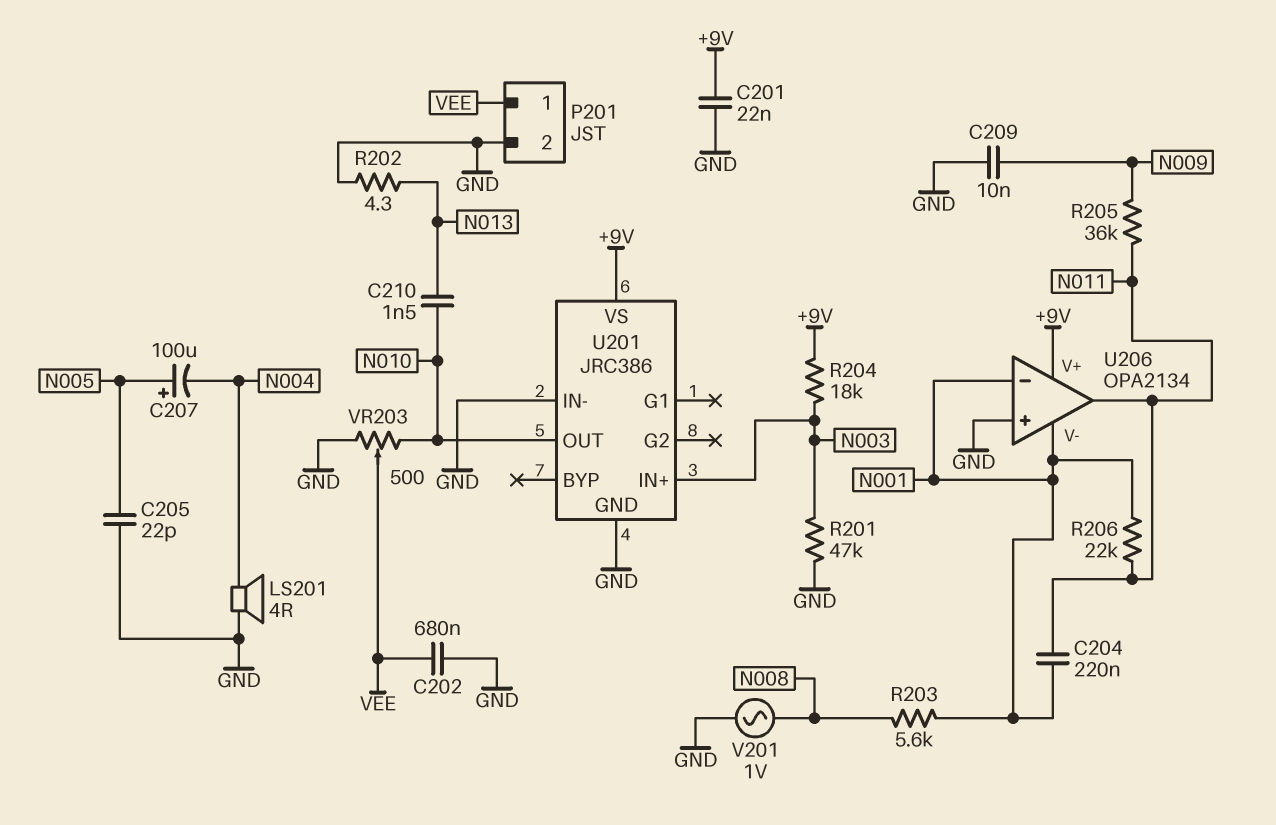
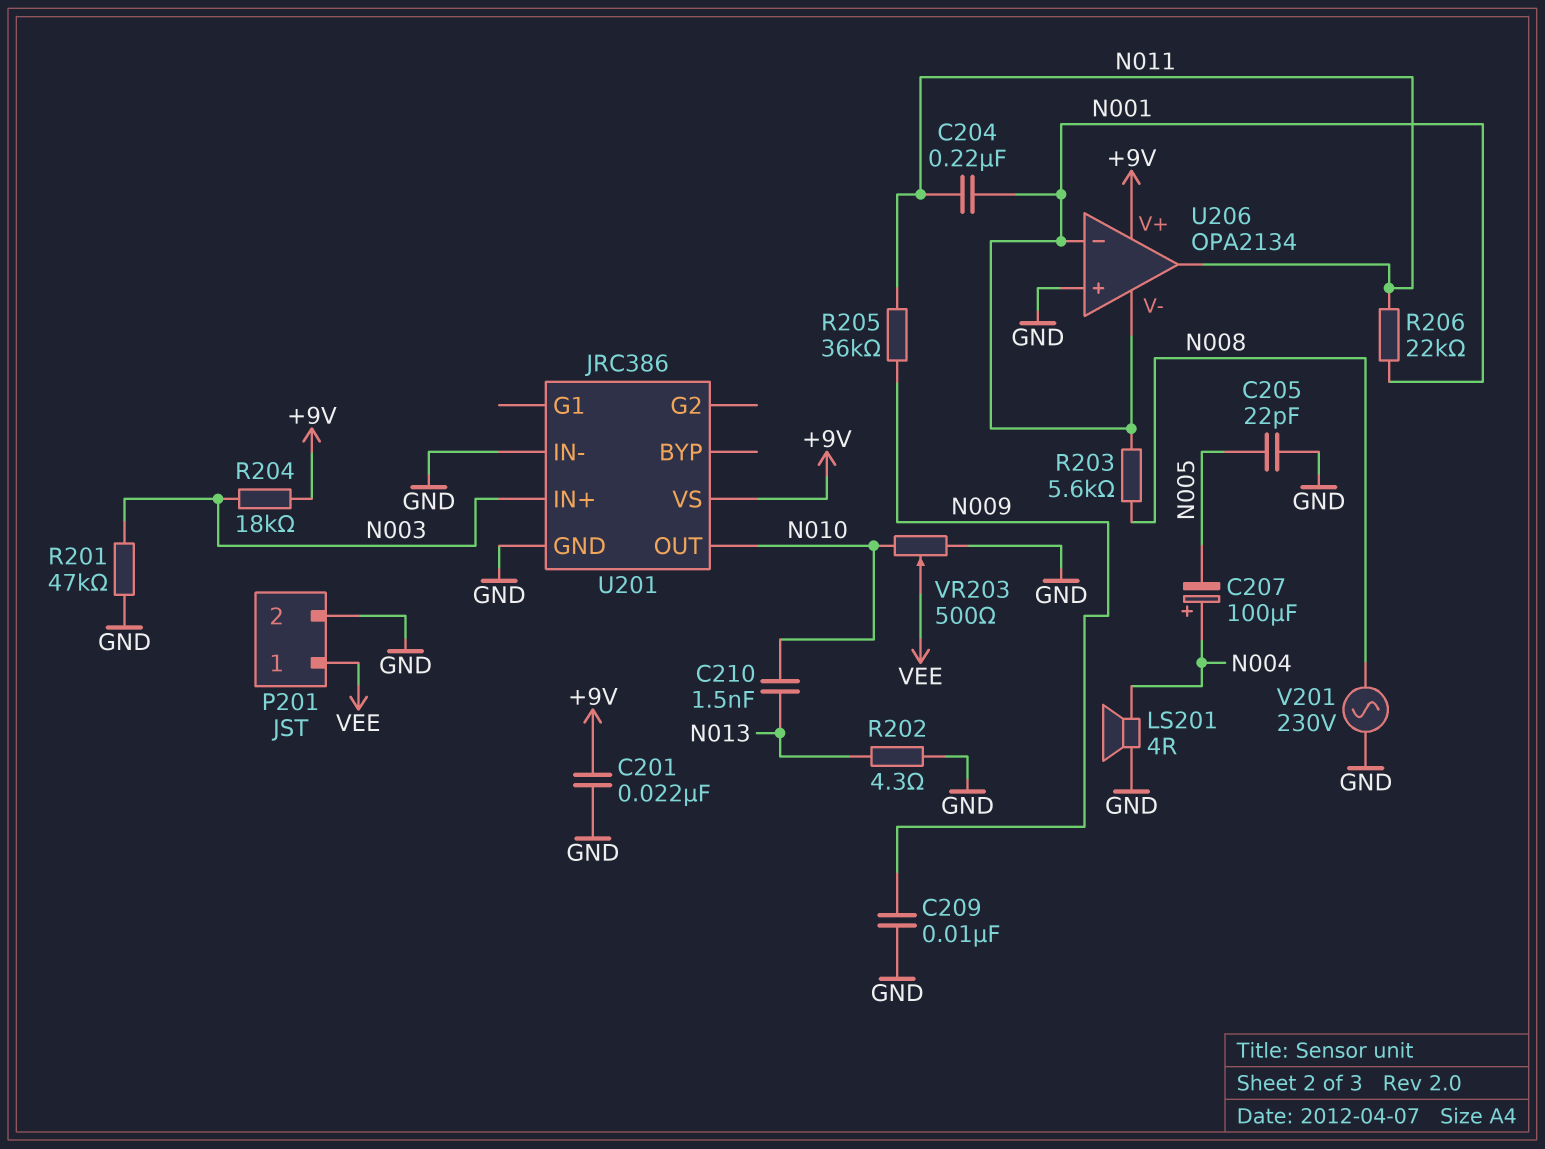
C202: 680nF (GND, VEE) -> none
C207: 100uF (plus N005, minus N004) -> 100uF (plus N004, minus N005)
V201: AC 1V (GND, N008) -> AC 230V (GND, N008)

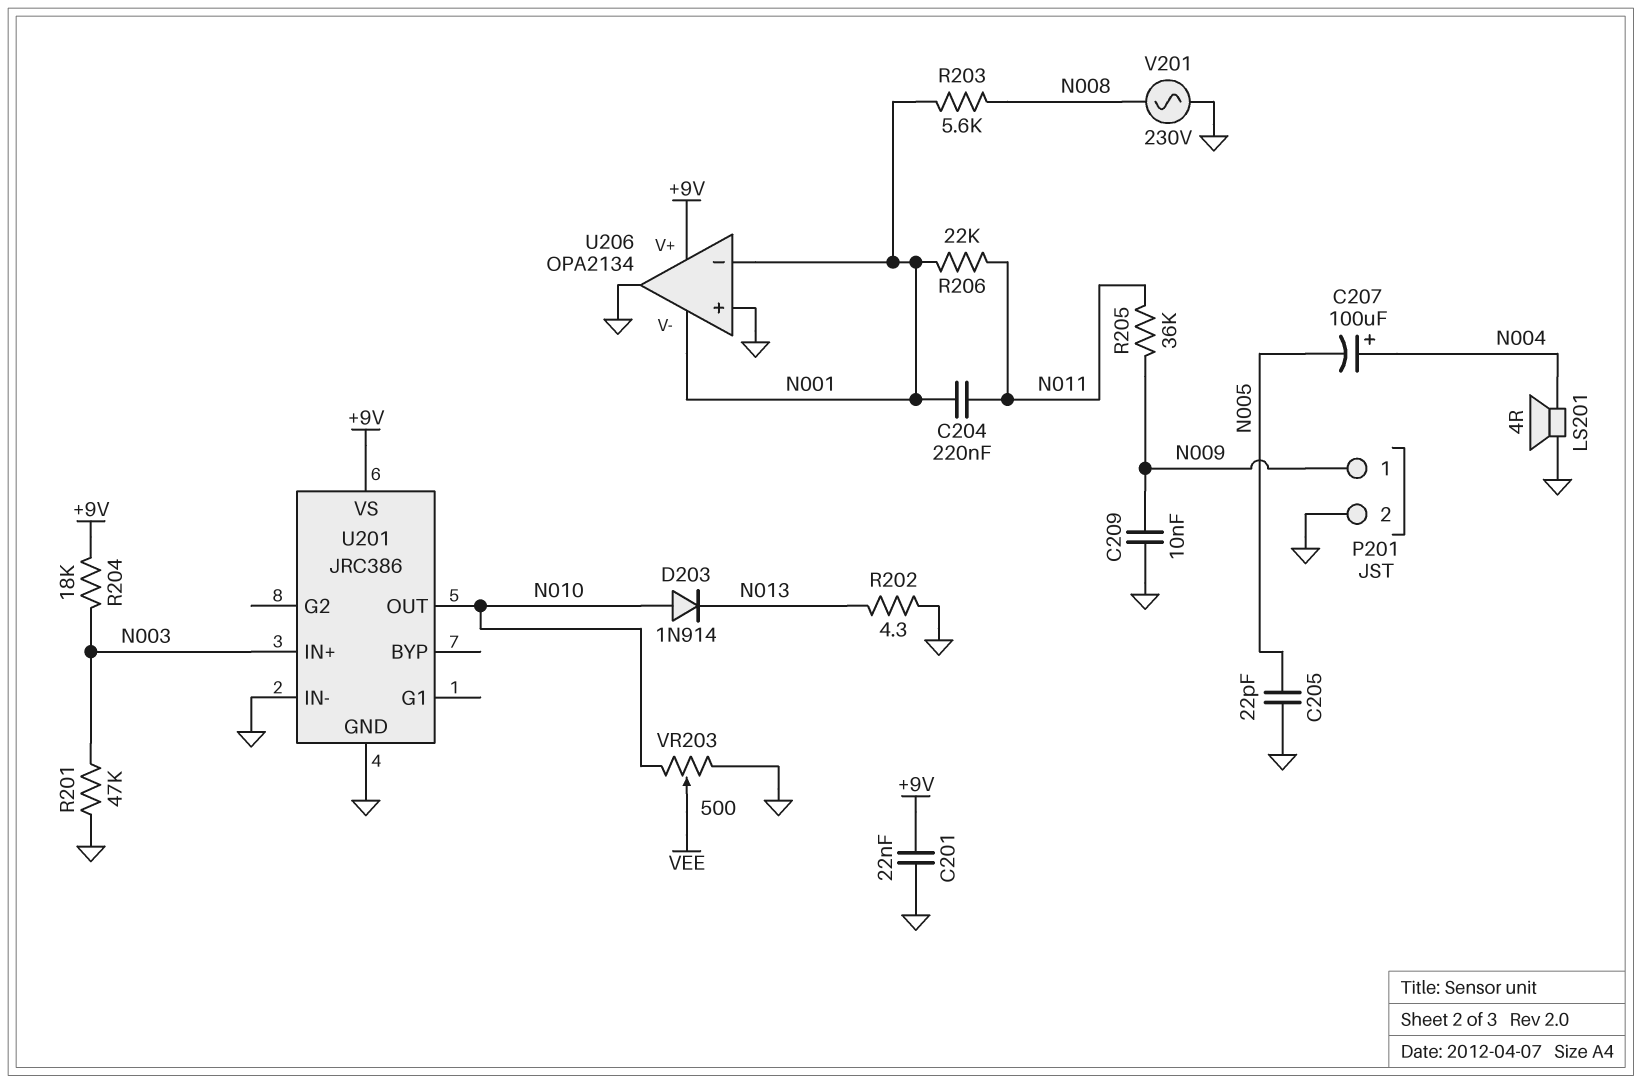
C210: 1.5nF (N010, N013) -> none
D203: none -> diode 1N914 (A N010, K N013)
P201 pin 1: VEE -> N009
U206 pin out: N011 -> GND

